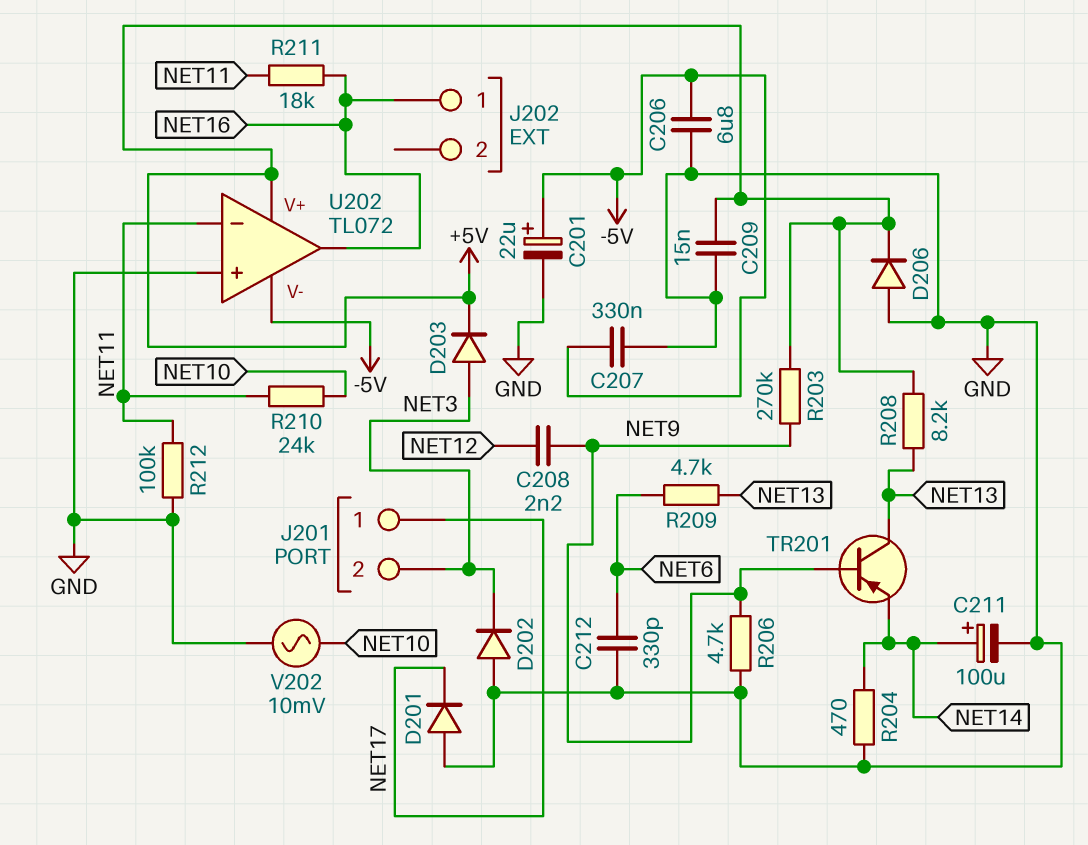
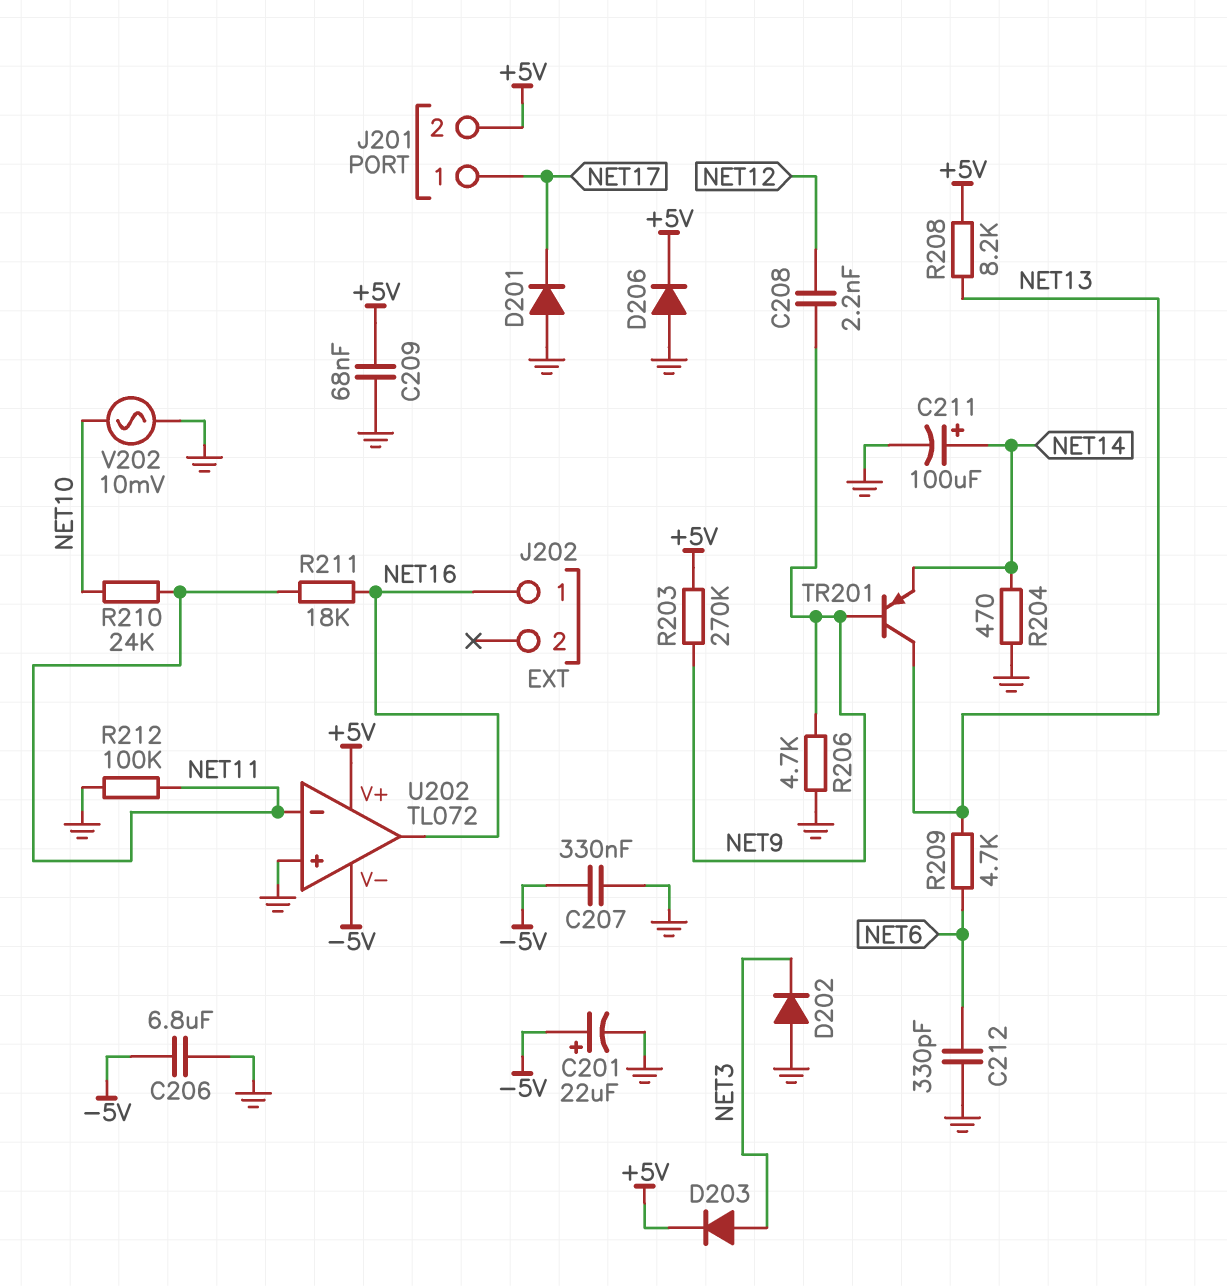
C209: 15nF (+5V, GND) -> 68nF (+5V, GND)
J201 pin 2: NET3 -> +5V

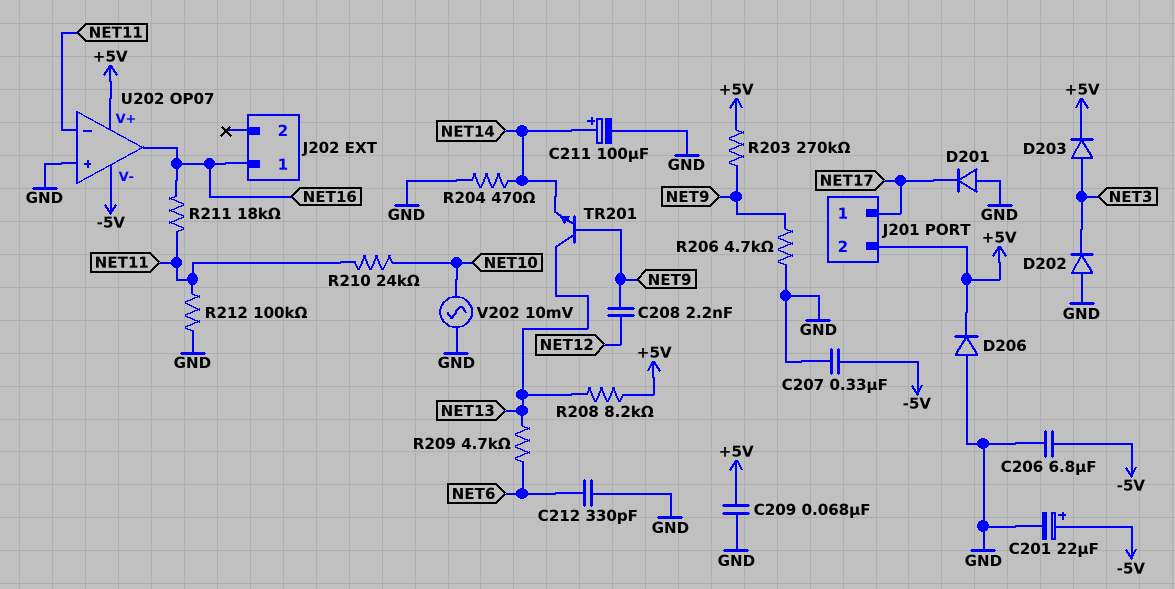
TR201: PNP (B NET9, C NET13, E NET14) -> NPN (B NET9, C NET13, E NET14)
U202: TL072 -> OP07

